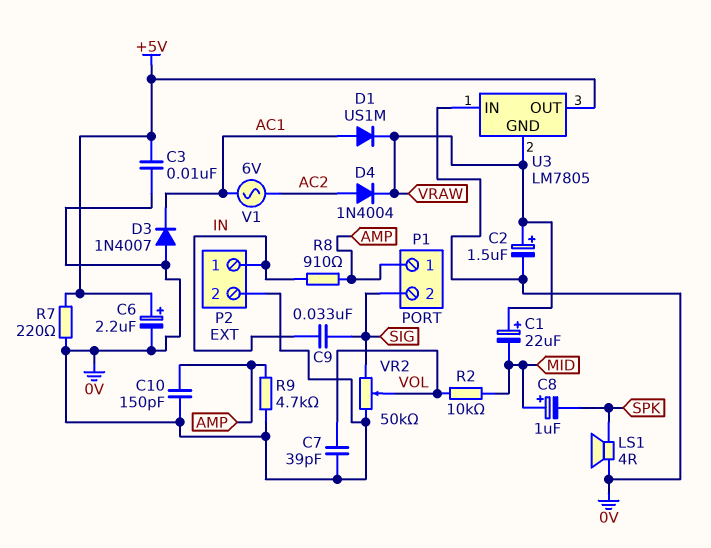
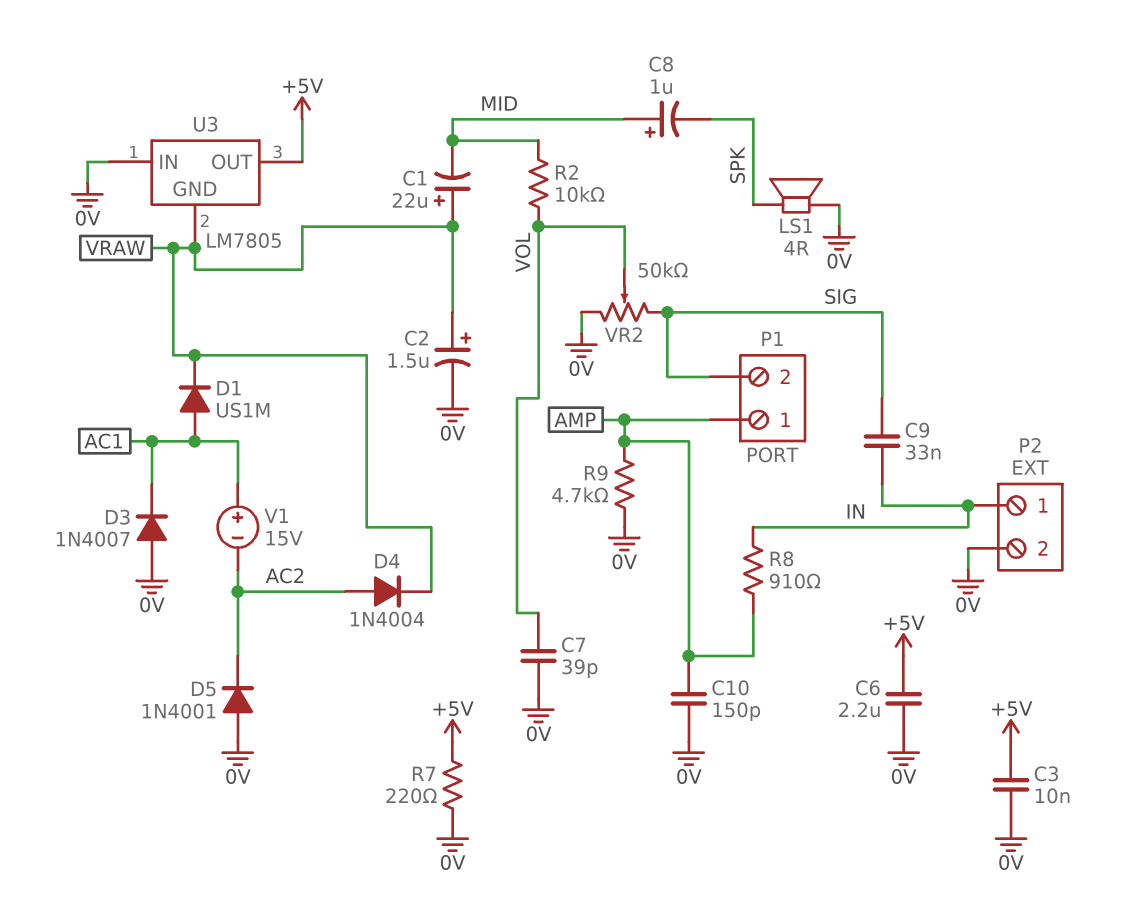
C6: 2.2uF (plus +5V, minus 0V) -> 2.2uF (+5V, 0V)
D5: none -> diode 1N4001 (A 0V, K AC2)
V1: AC 6V (AC1, AC2) -> 15V (plus AC1, minus AC2)

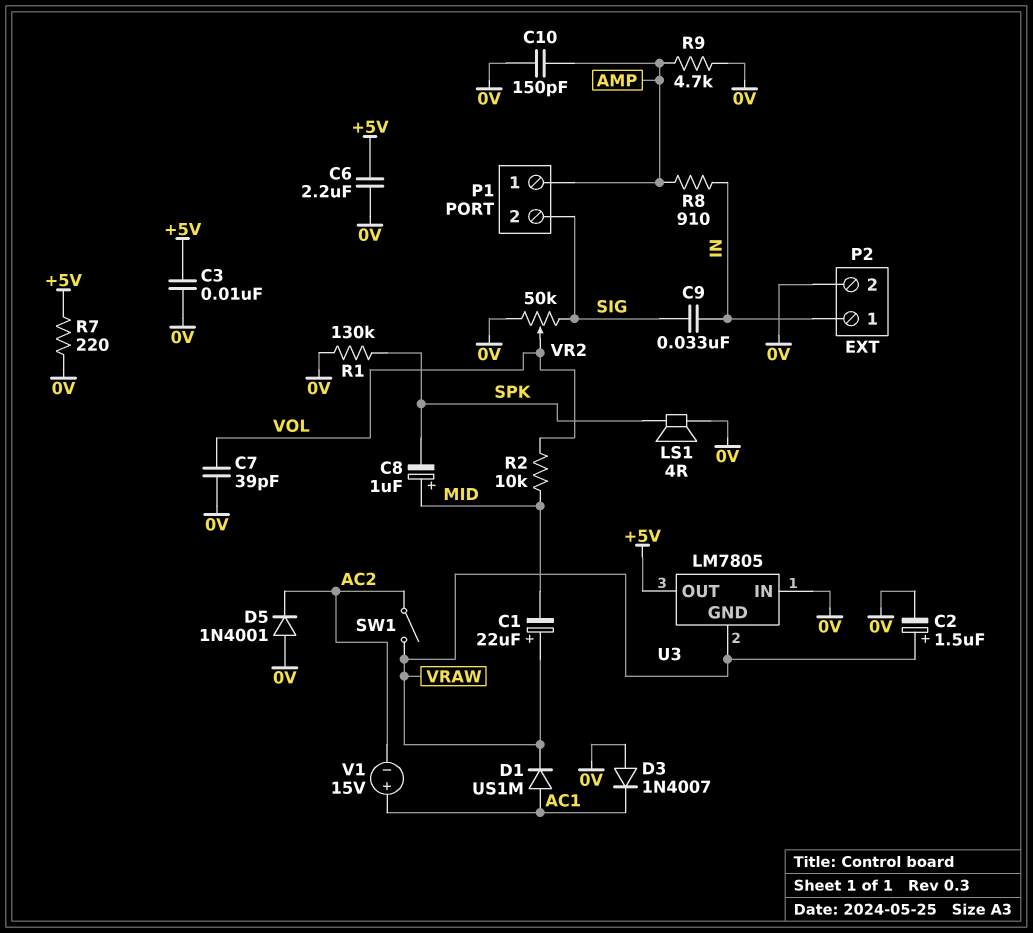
D4: diode 1N4004 (A AC2, K VRAW) -> none
R1: none -> 130k (0V, SPK)
SW1: none -> switch (AC2, VRAW)

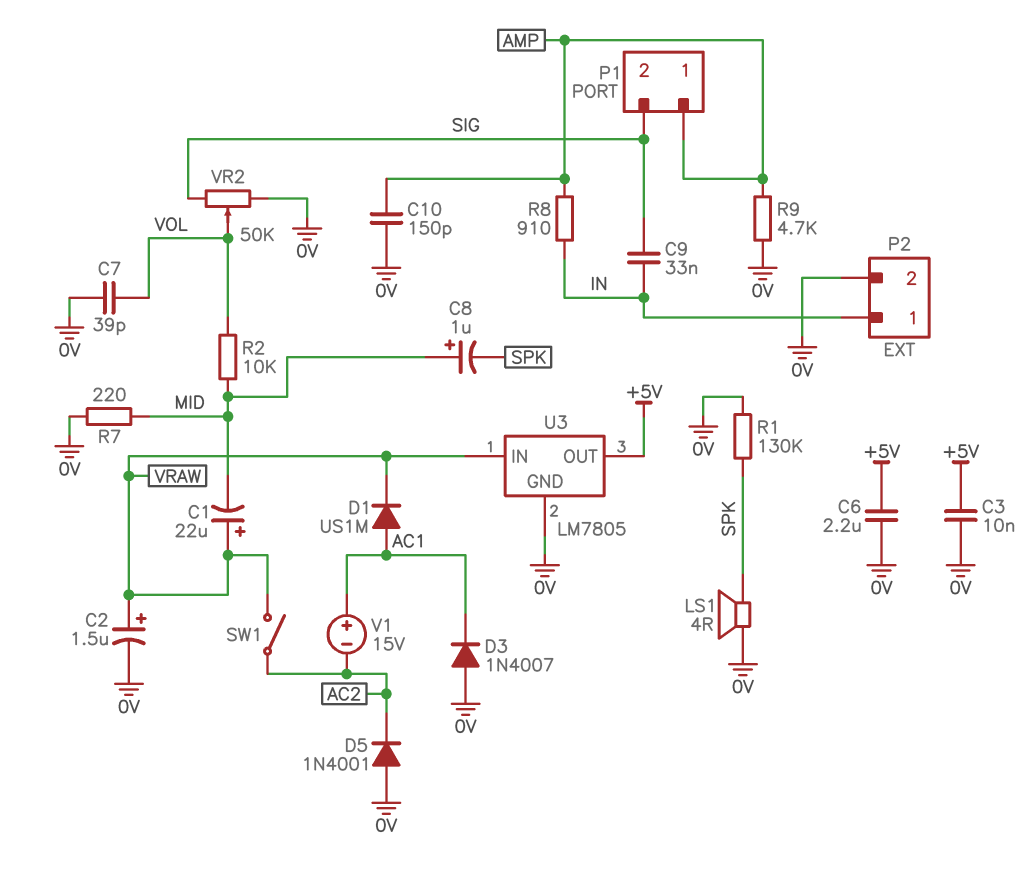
R7: 220 (+5V, 0V) -> 220 (0V, MID)
U3 pin GND: VRAW -> 0V
U3 pin IN: 0V -> VRAW

